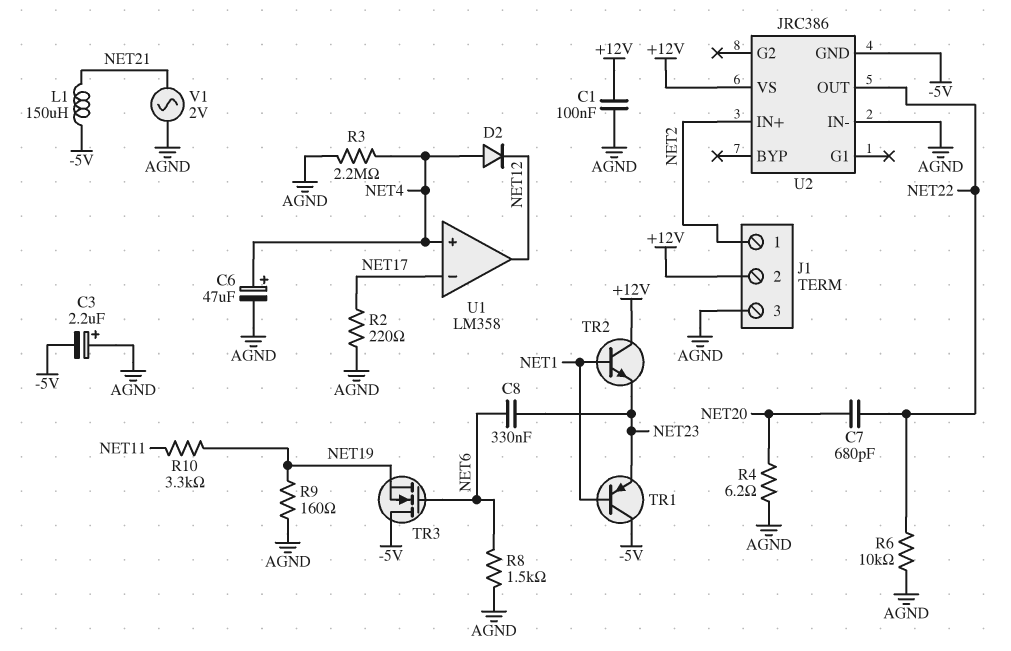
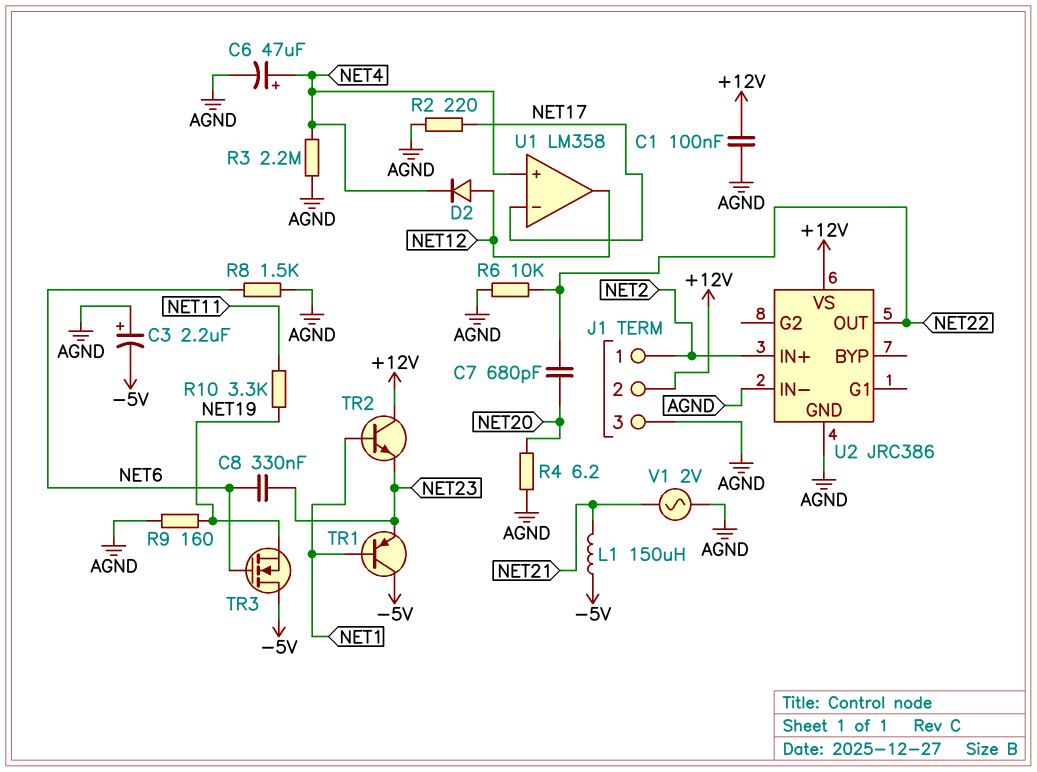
D2: diode (A NET4, K NET12) -> diode (A NET12, K NET4)
U2 pin GND: -5V -> AGND

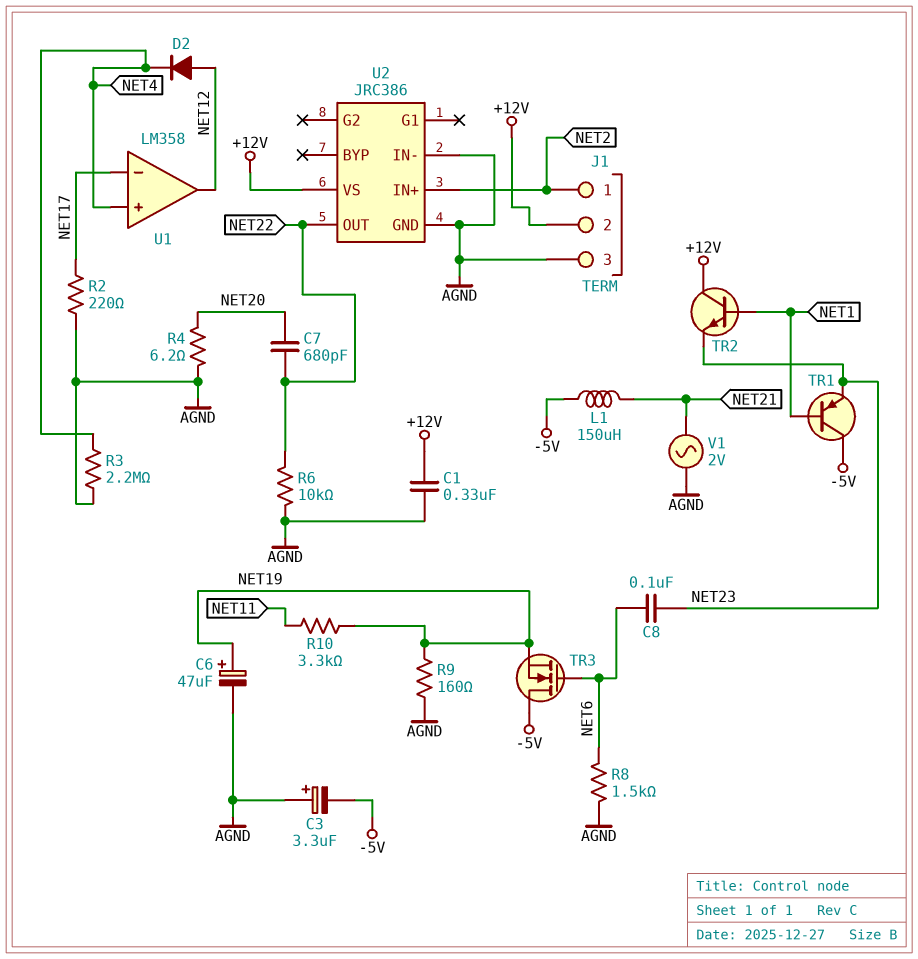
C1: 100nF (+12V, AGND) -> 330nF (+12V, AGND)
C3: 2.2uF (plus AGND, minus -5V) -> 3.3uF (plus AGND, minus -5V)
C6: 47uF (plus NET4, minus AGND) -> 47uF (plus NET19, minus AGND)
C8: 330nF (NET6, NET23) -> 100nF (NET6, NET23)

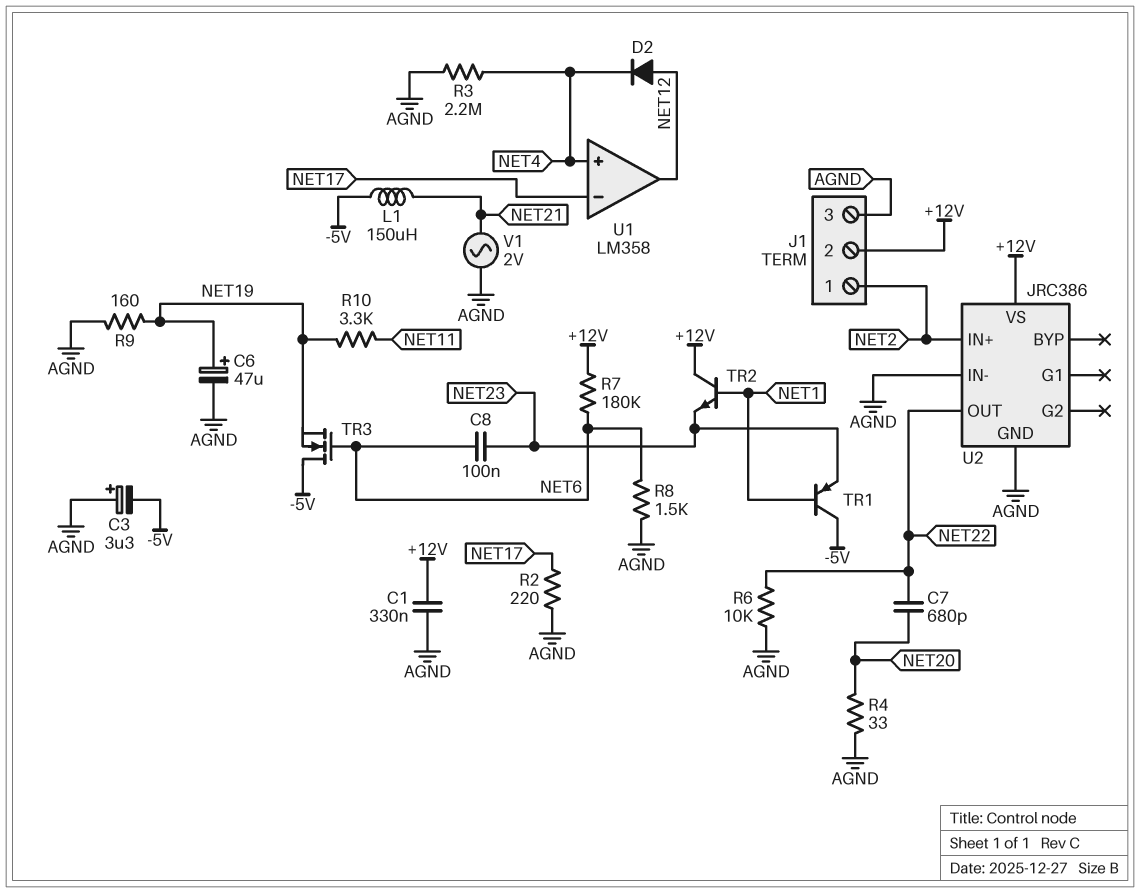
R4: 6.2 (AGND, NET20) -> 33 (AGND, NET20)
R7: none -> 180k (+12V, NET6)

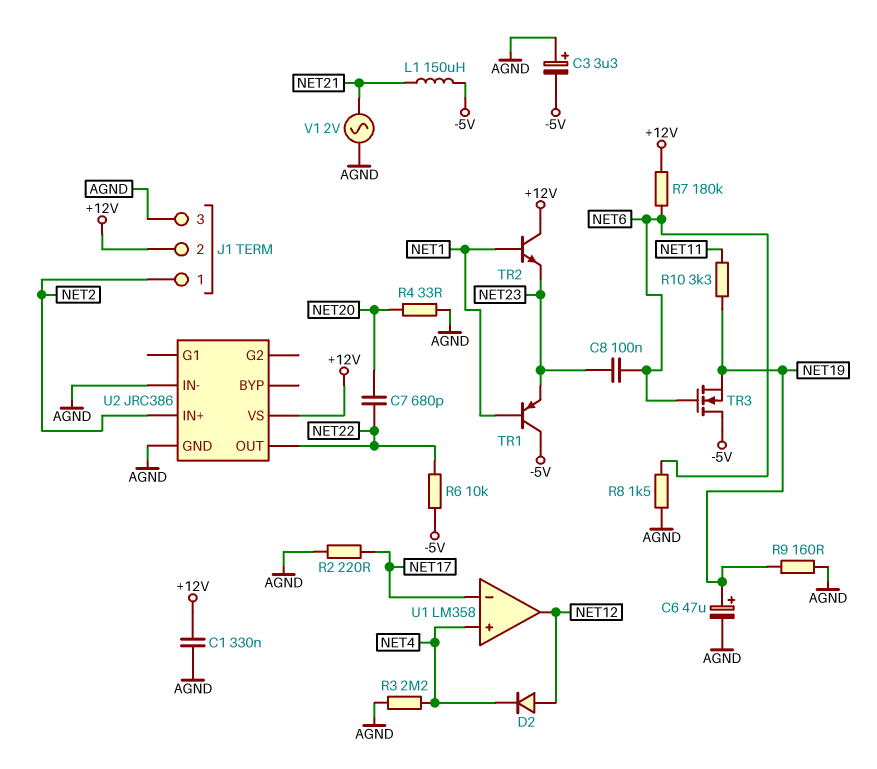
R6: 10k (AGND, NET22) -> 10k (-5V, NET22)

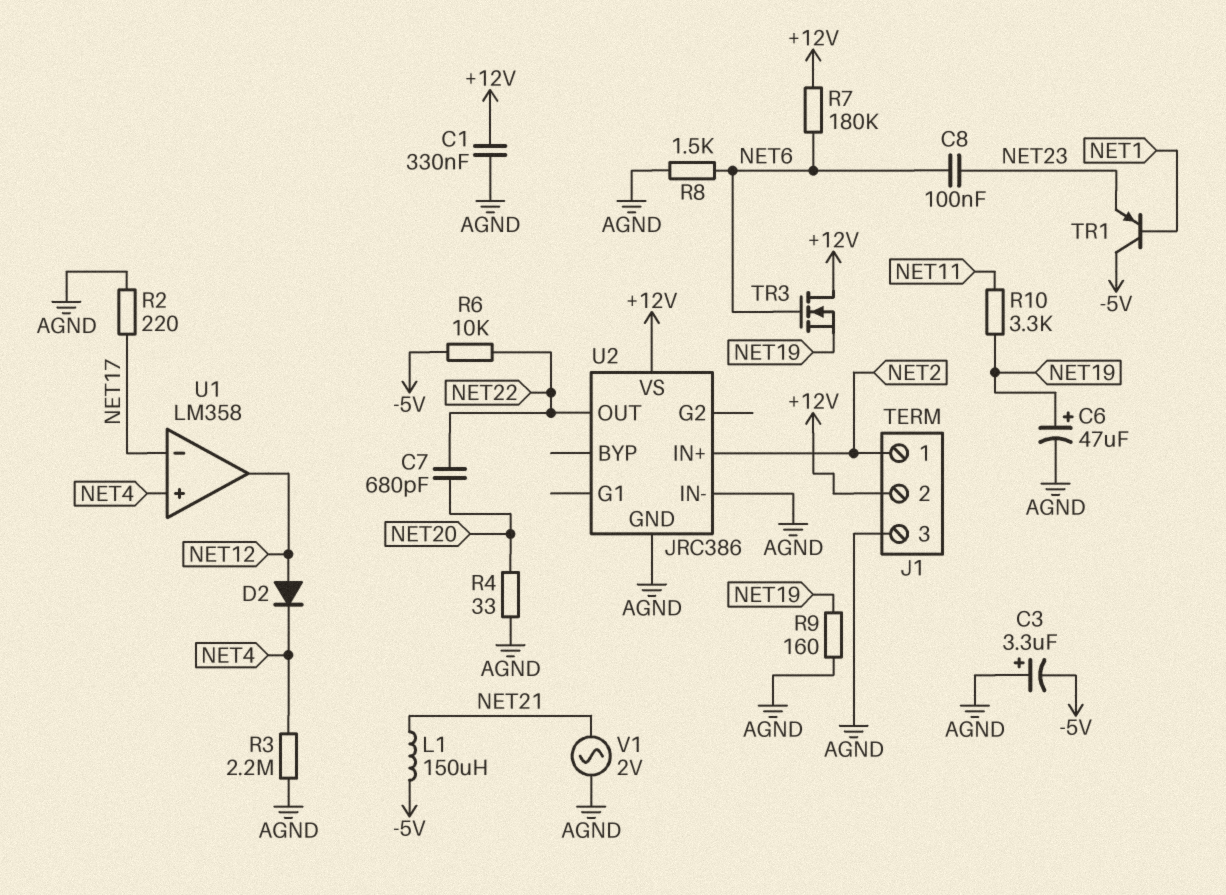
TR2: NPN (B NET1, C +12V, E NET23) -> none
TR3: NMOS (G NET6, D -5V, S NET19) -> NMOS (G NET6, D +12V, S NET19)

